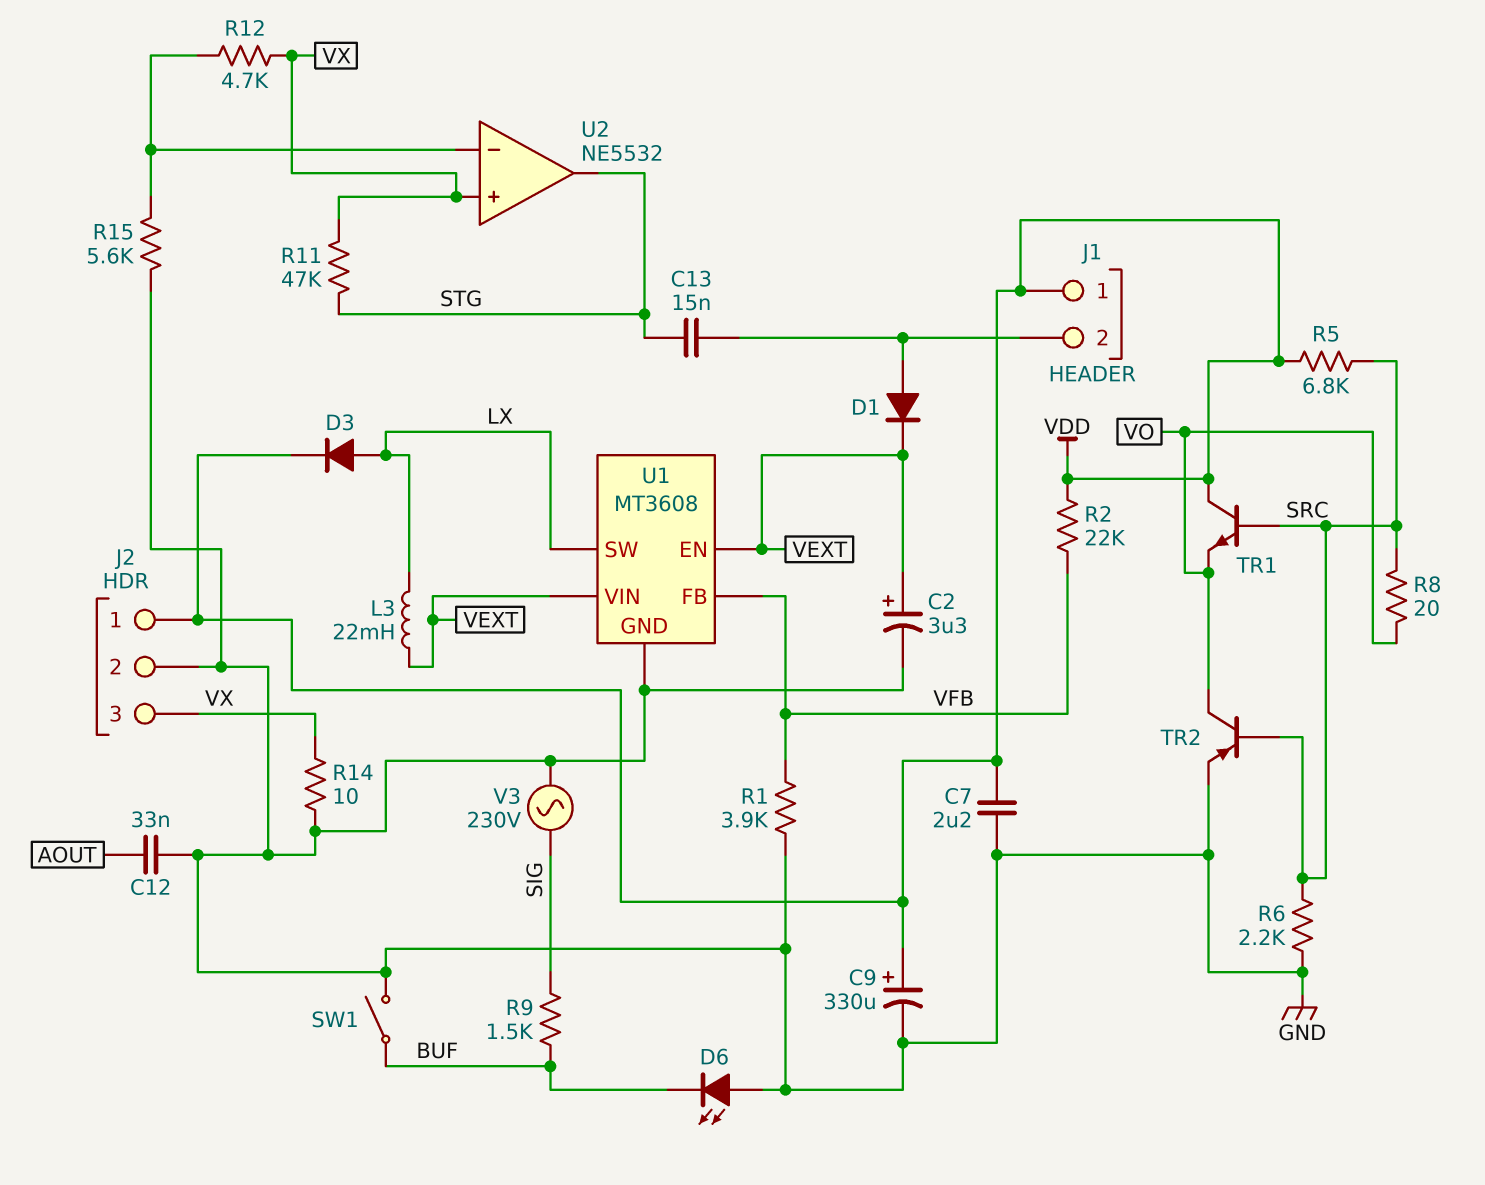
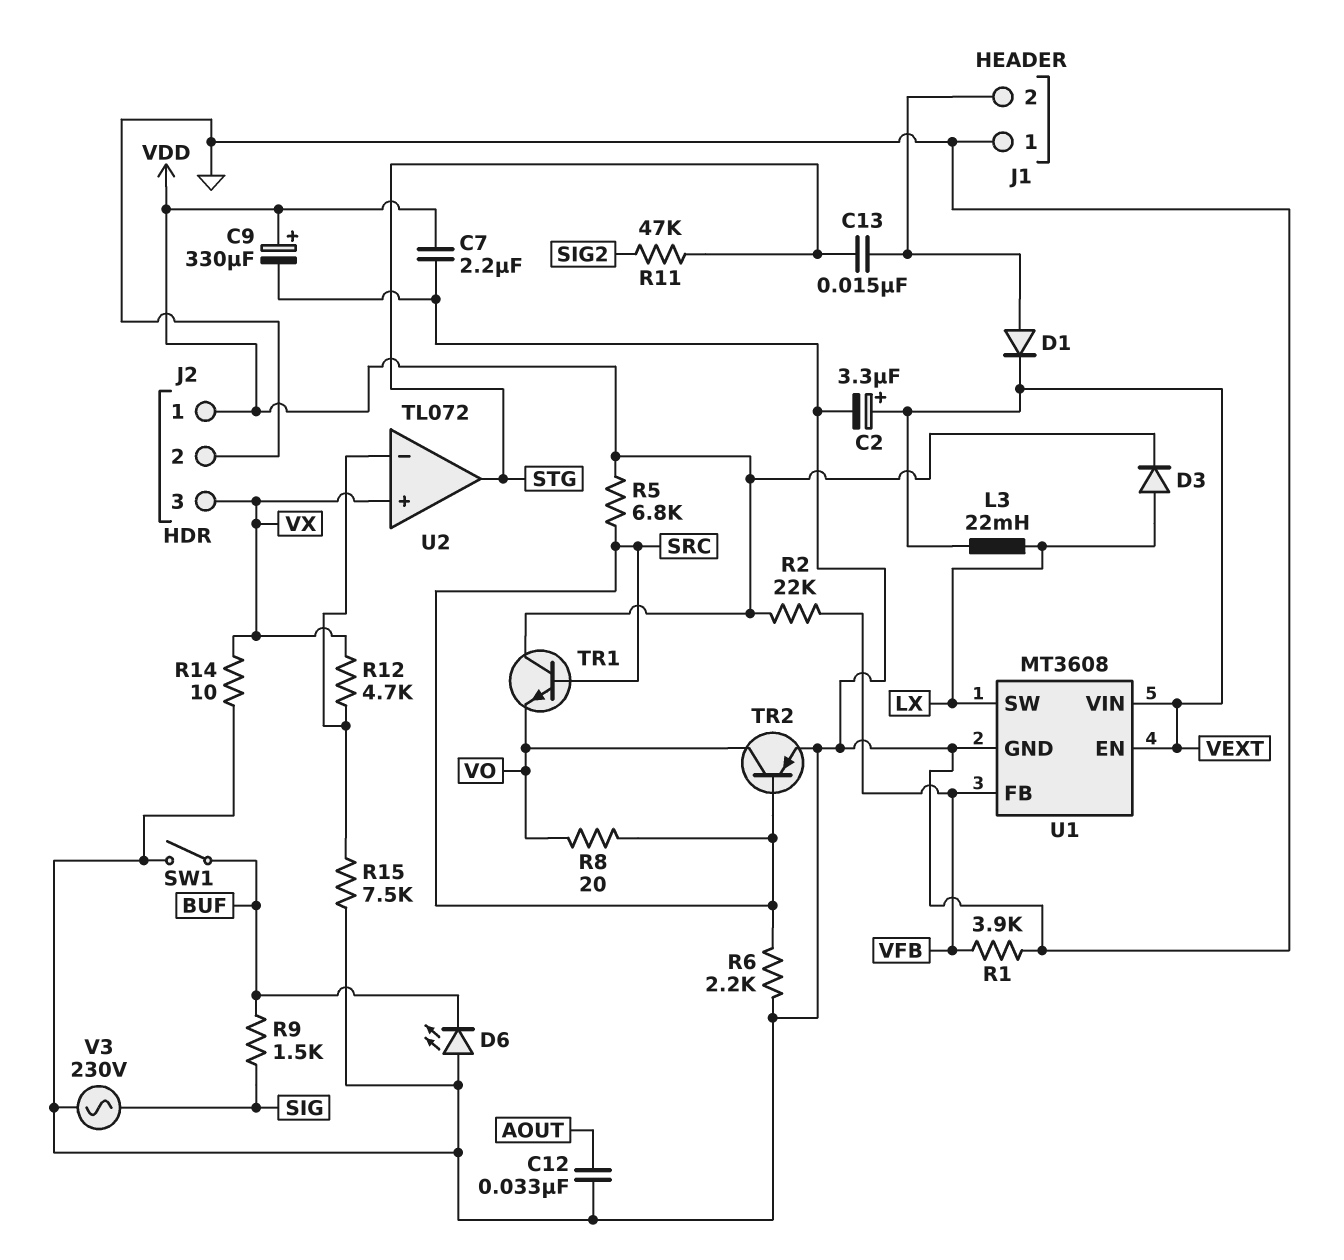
J1 pin 1: VDD -> GND
R11: 47k (STG, VX) -> 47k (SIG2, STG)
R15: 5.6k (GND, U2/in-) -> 7.5k (GND, U2/in-)
U2: NE5532 -> TL072

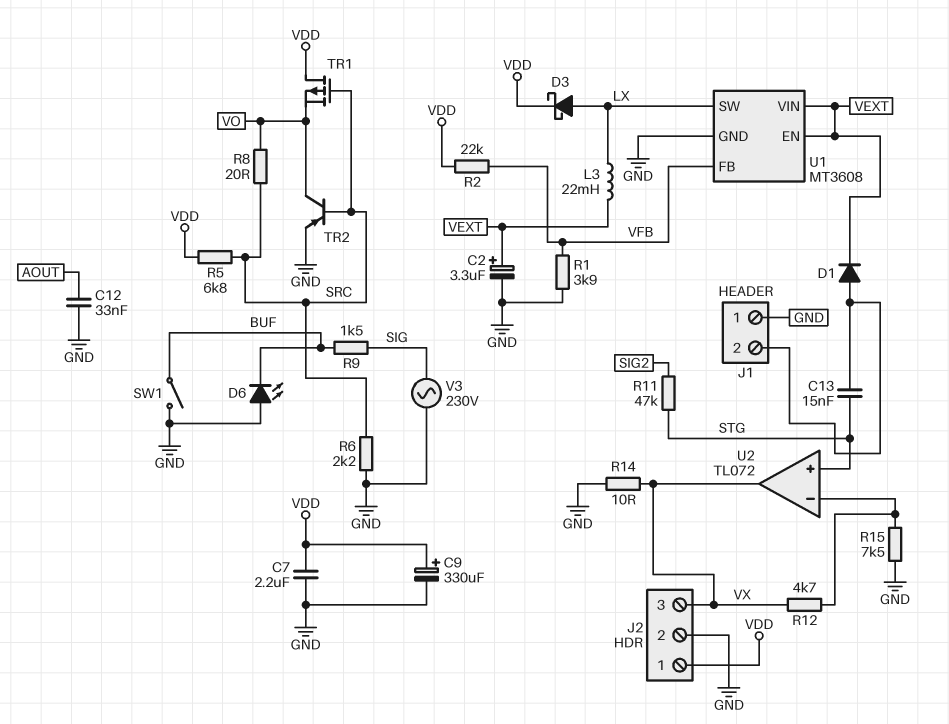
D3: diode (A LX, K VDD) -> schottky (A LX, K VDD)
TR1: NPN (B SRC, C VDD, E VO) -> PMOS (G SRC, D VDD, S VO)
U2 pin in+: VX -> STG
U2 pin out: STG -> VX

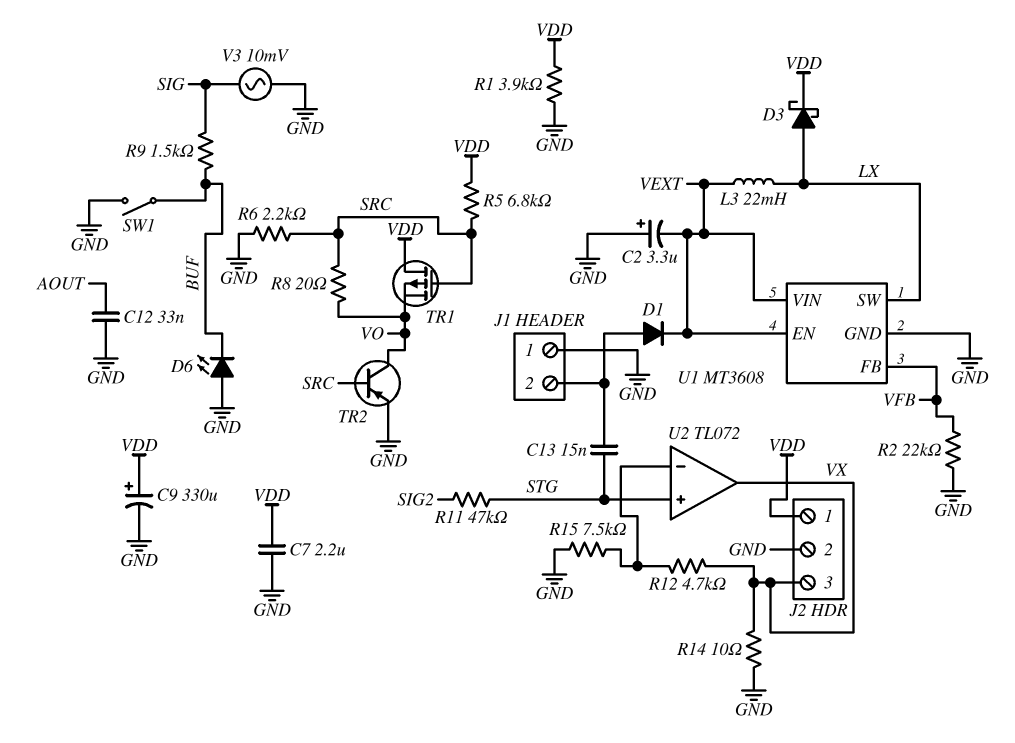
C2: 3.3uF (plus VEXT, minus GND) -> 3.3uF (plus GND, minus VEXT)
R1: 3.9k (GND, VFB) -> 3.9k (GND, VDD)
R2: 22k (VDD, VFB) -> 22k (GND, VFB)
V3: AC 230V (GND, SIG) -> AC 10mV (GND, SIG)

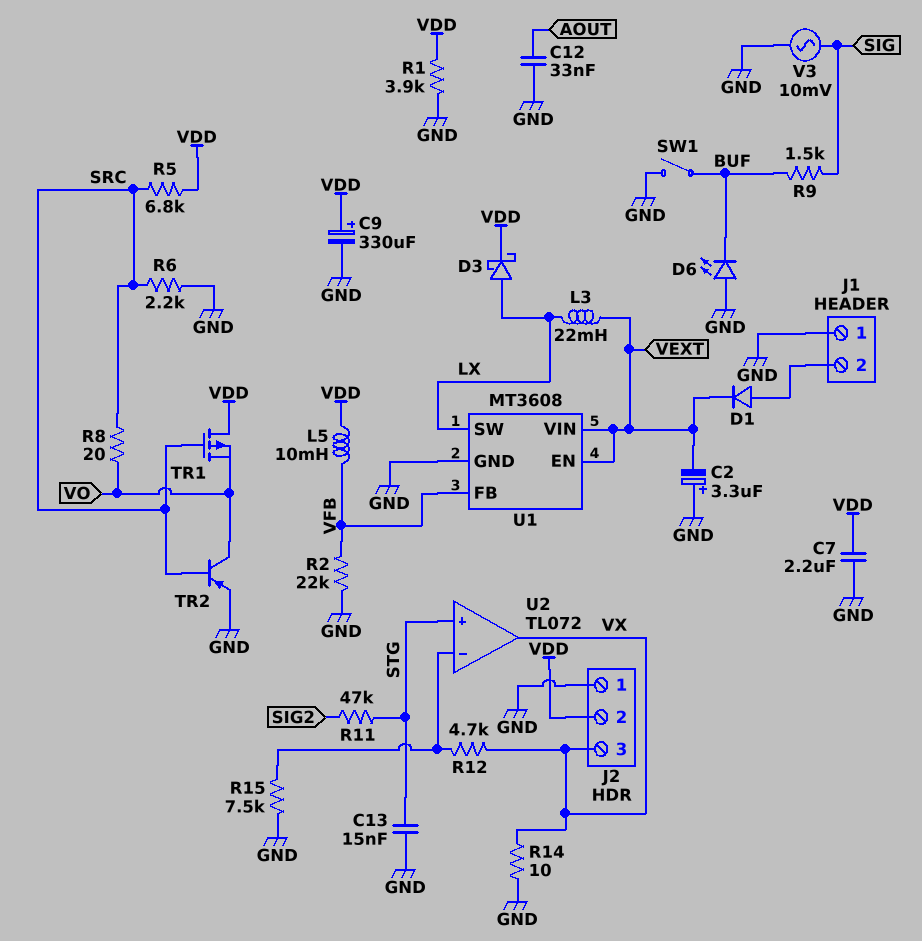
C13: 15nF (J1/2, STG) -> 15nF (GND, STG)
J2 pin 1: VDD -> GND
J2 pin 2: GND -> VDD
L5: none -> 10mH (VDD, VFB)

